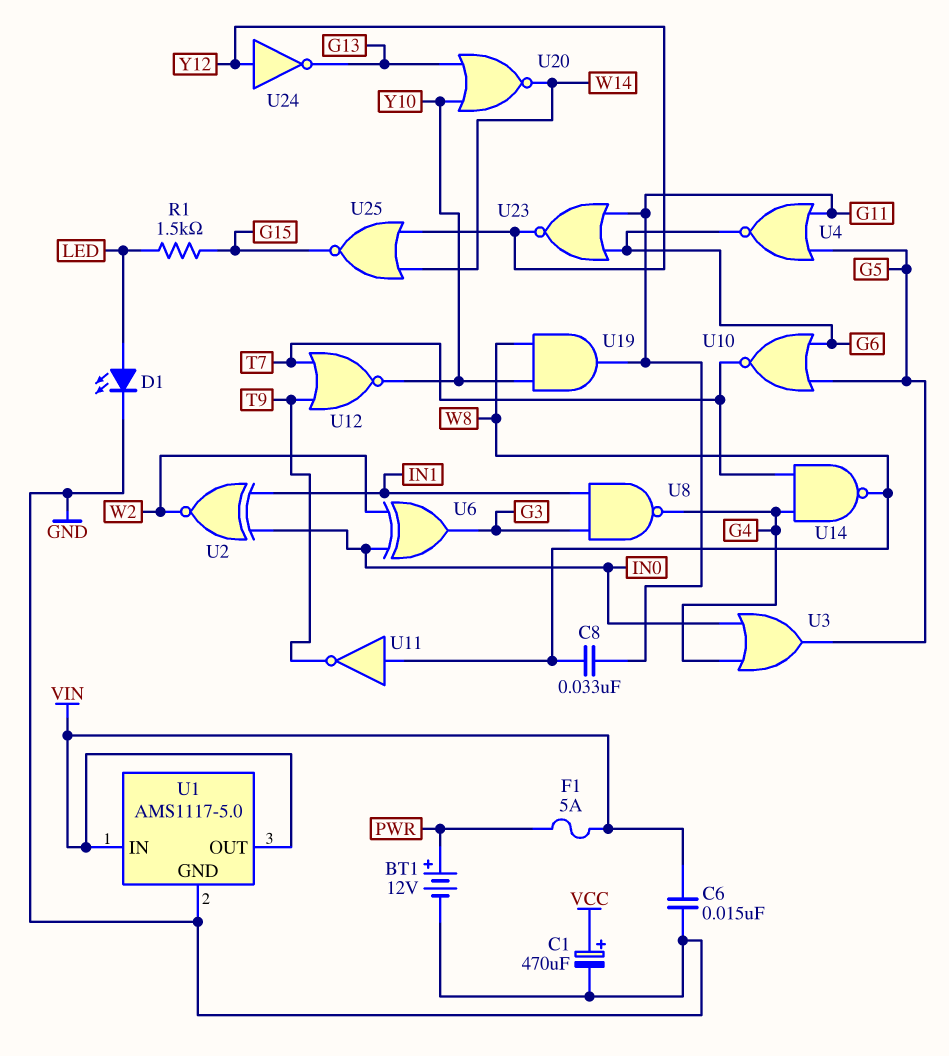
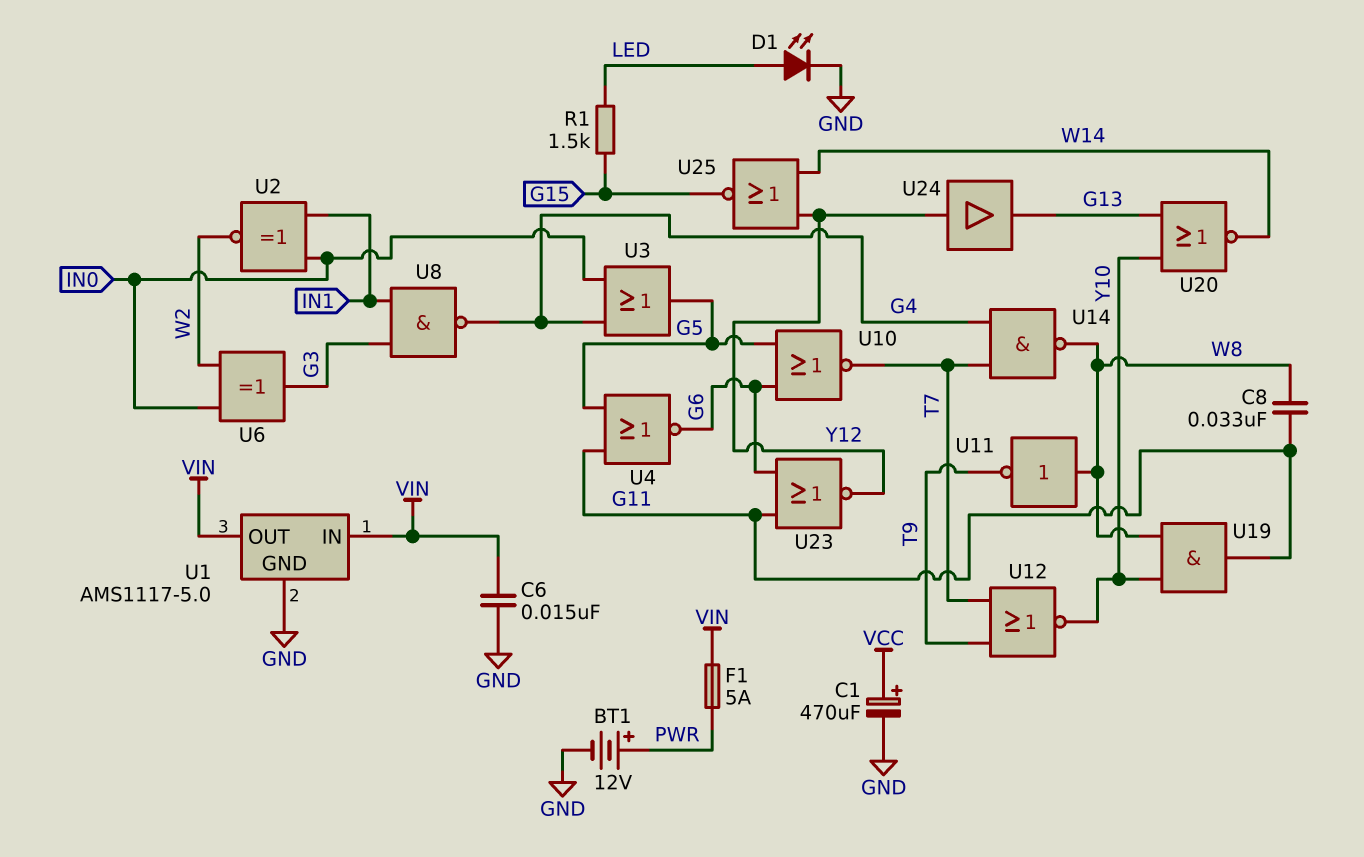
U24: NOT (in Y12, out G13) -> buffer (in Y12, out G13)

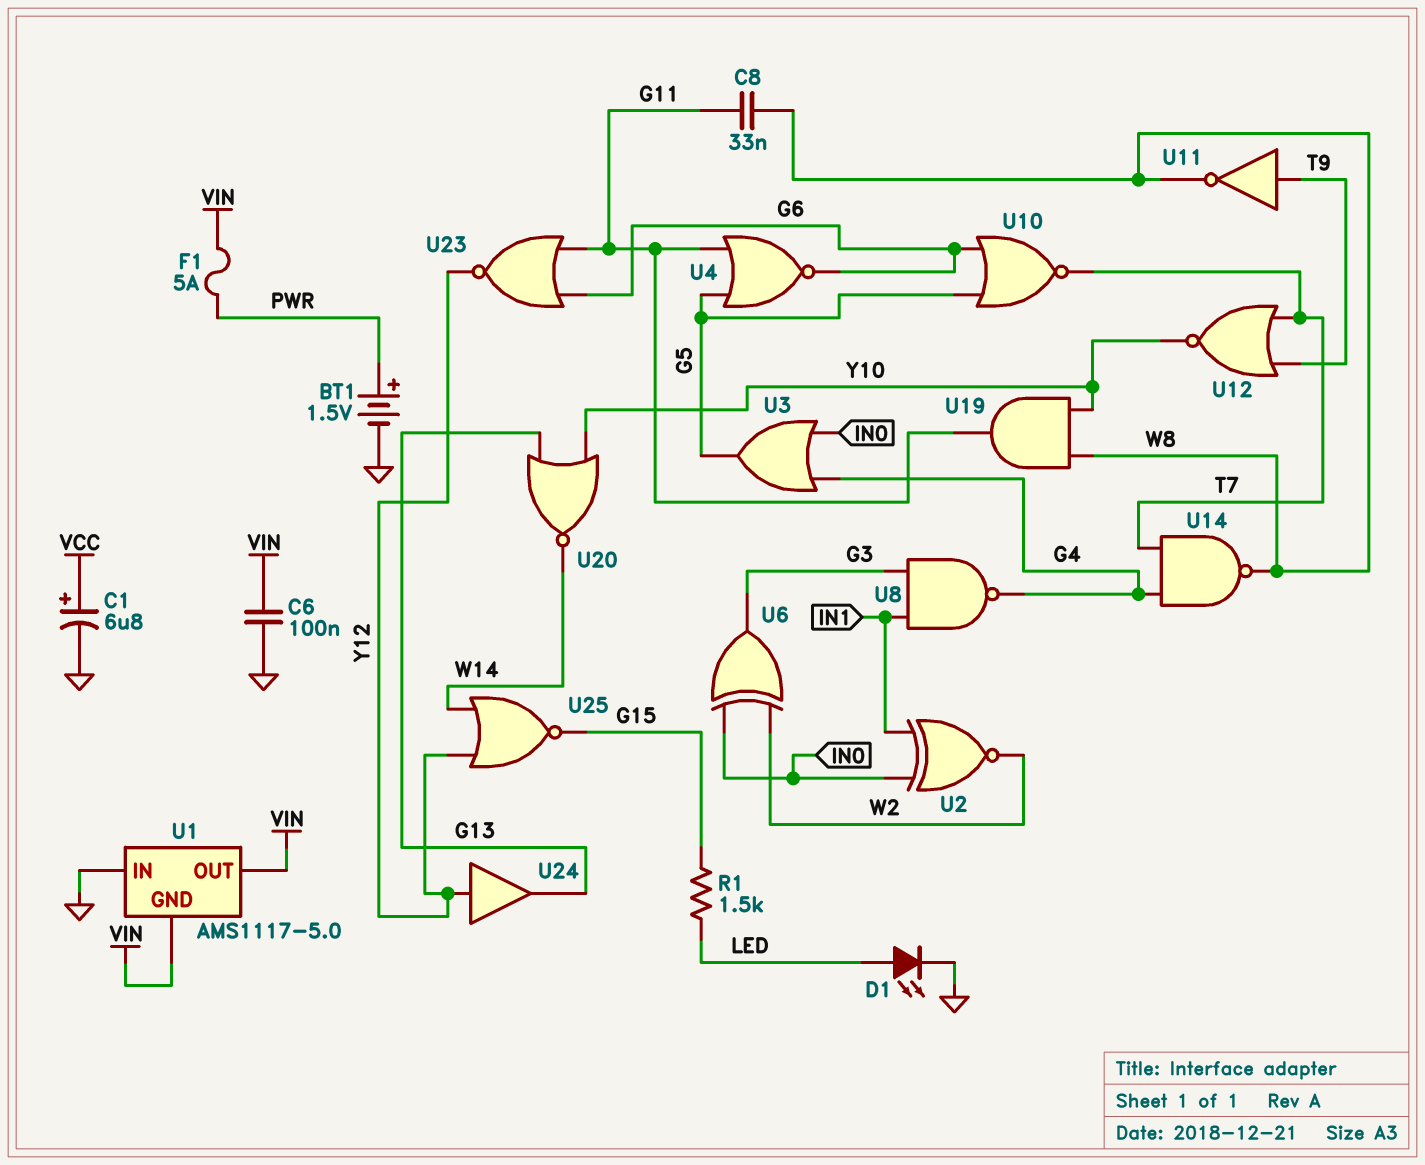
BT1: 12V (plus PWR, minus GND) -> 1.5V (plus PWR, minus GND)
C1: 470uF (plus VCC, minus GND) -> 6.8uF (plus VCC, minus GND)
C6: 15nF (GND, VIN) -> 100nF (GND, VIN)
U1 pin GND: GND -> VIN
U1 pin IN: VIN -> GND
U11: NOT (in W8, out T9) -> NOT (in T9, out W8)

